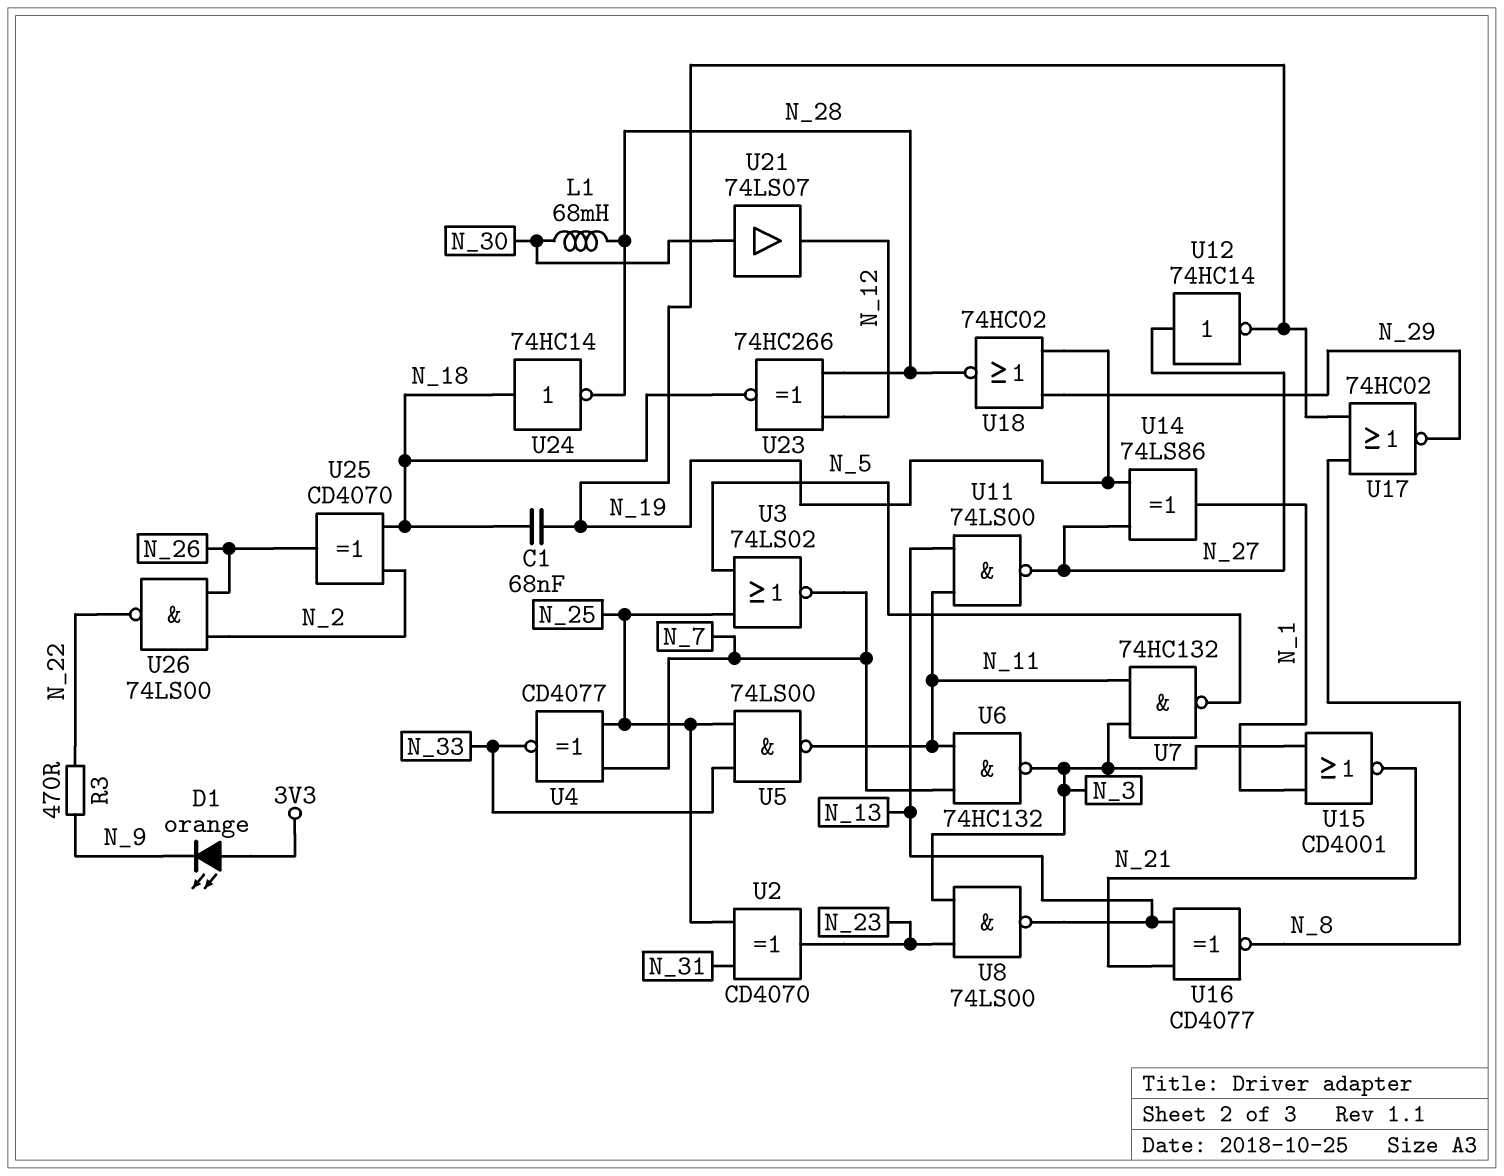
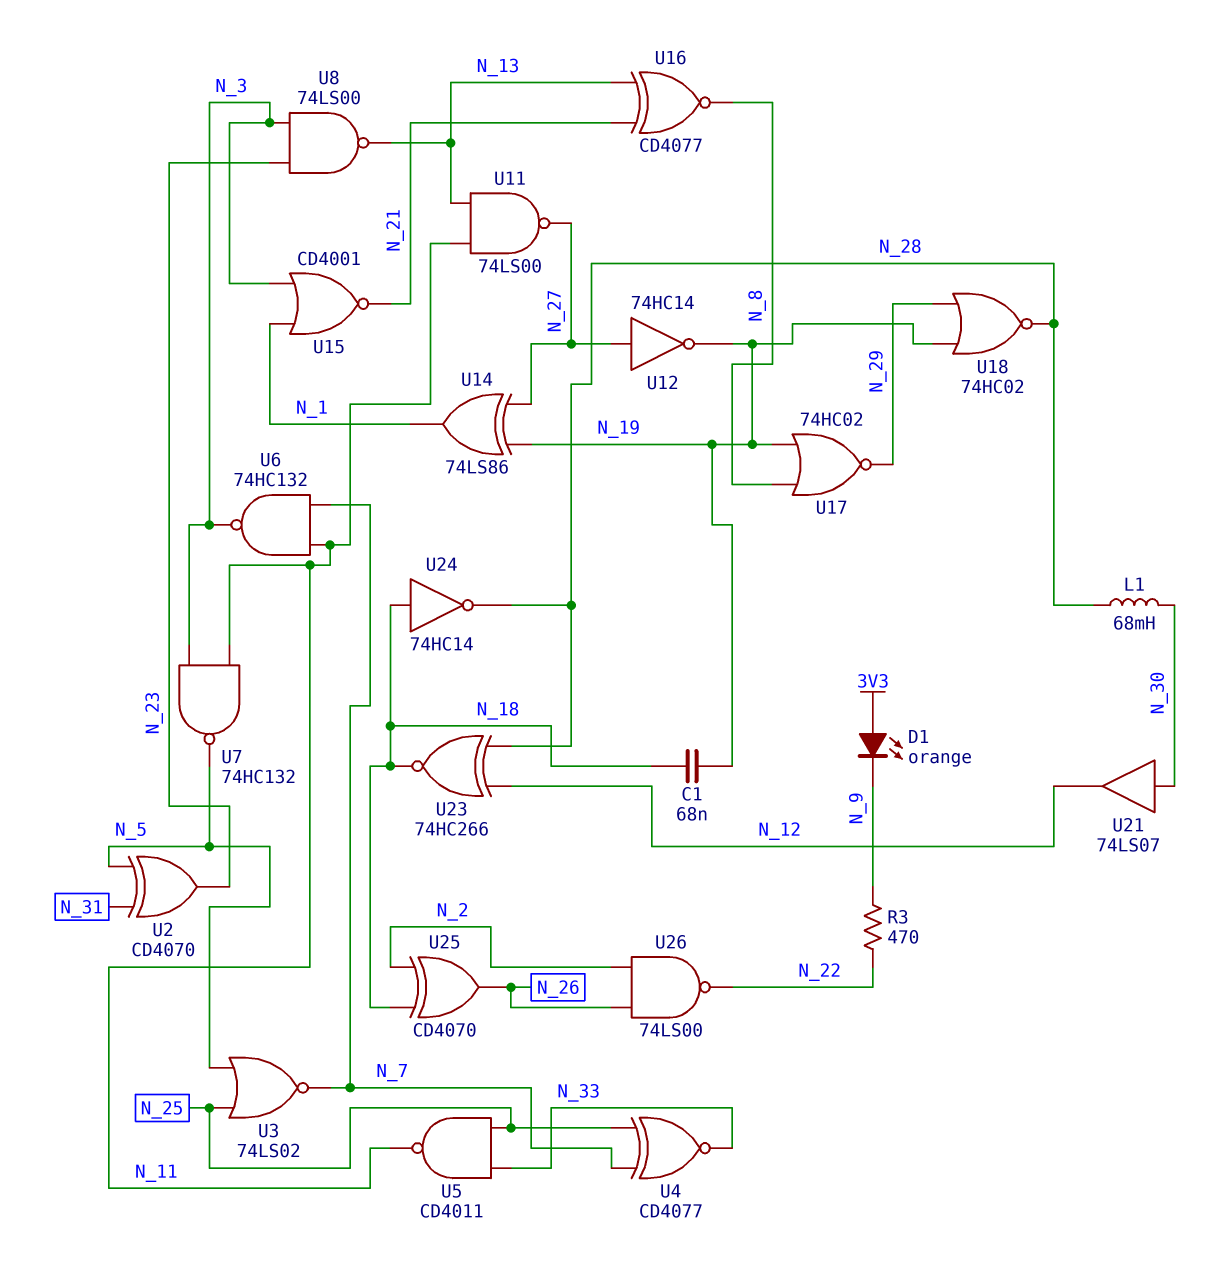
U2: XOR CD4070 (in N_25, in N_31, out N_23) -> XOR CD4070 (in N_5, in N_31, out N_23)
U5: NAND 74LS00 (in N_25, in N_33, out N_11) -> NAND CD4011 (in N_25, in N_33, out N_11)

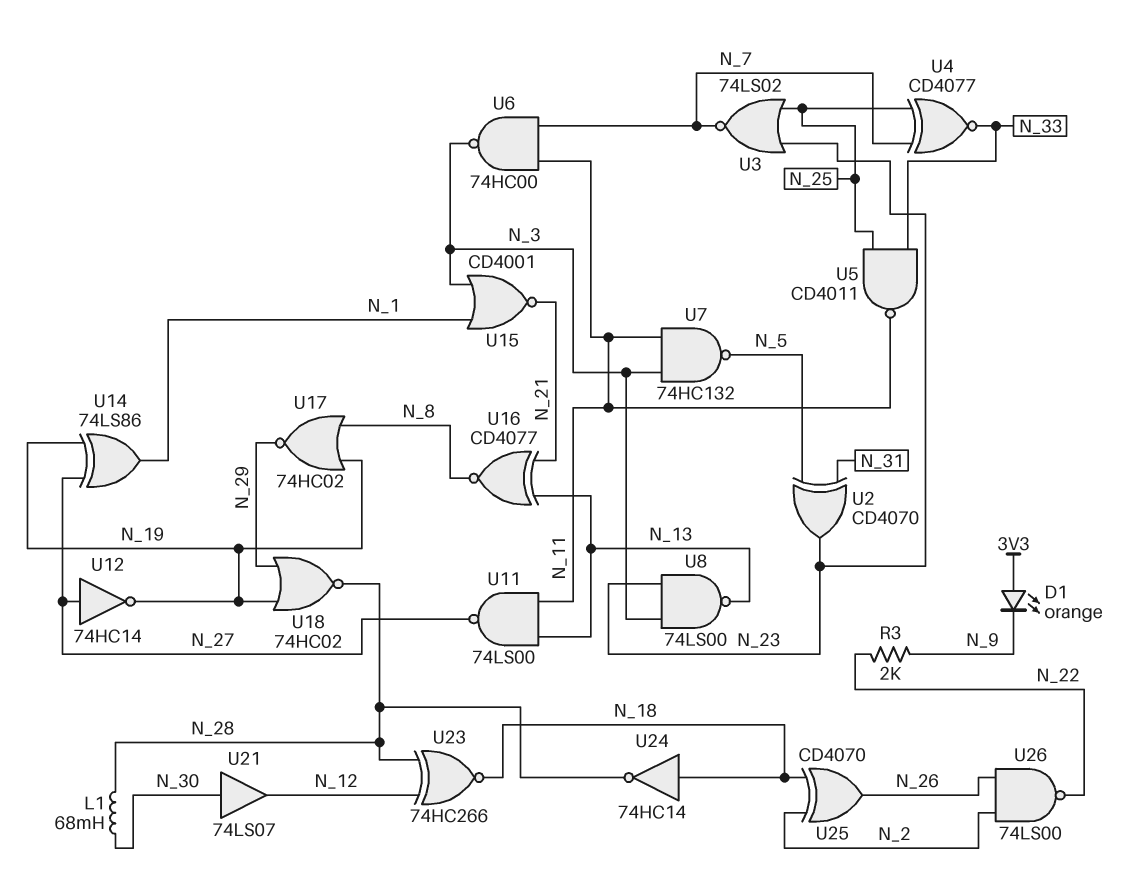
C1: 68nF (N_18, N_19) -> none
R3: 470 (N_9, N_22) -> 2k (N_9, N_22)
U3: NOR 74LS02 (in N_5, in N_25, out N_7) -> NOR 74LS02 (in N_23, in N_25, out N_7)
U6: NAND 74HC132 (in N_7, in N_11, out N_3) -> NAND 74HC00 (in N_7, in N_11, out N_3)

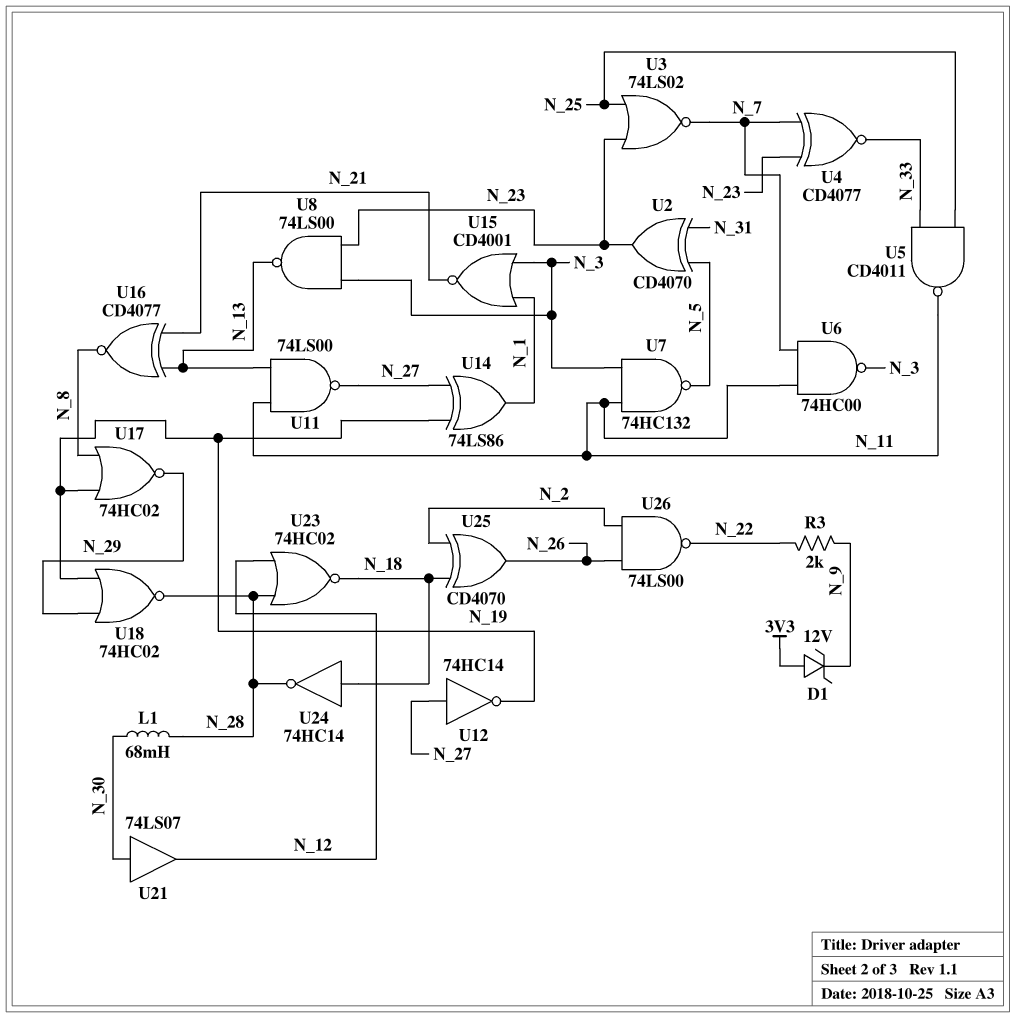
D1: LED orange (A 3V3, K N_9) -> zener 12V (A 3V3, K N_9)
U4: XNOR CD4077 (in N_7, in N_25, out N_33) -> XNOR CD4077 (in N_7, in N_23, out N_33)
U23: XNOR 74HC266 (in N_12, in N_28, out N_18) -> NOR 74HC02 (in N_12, in N_28, out N_18)

